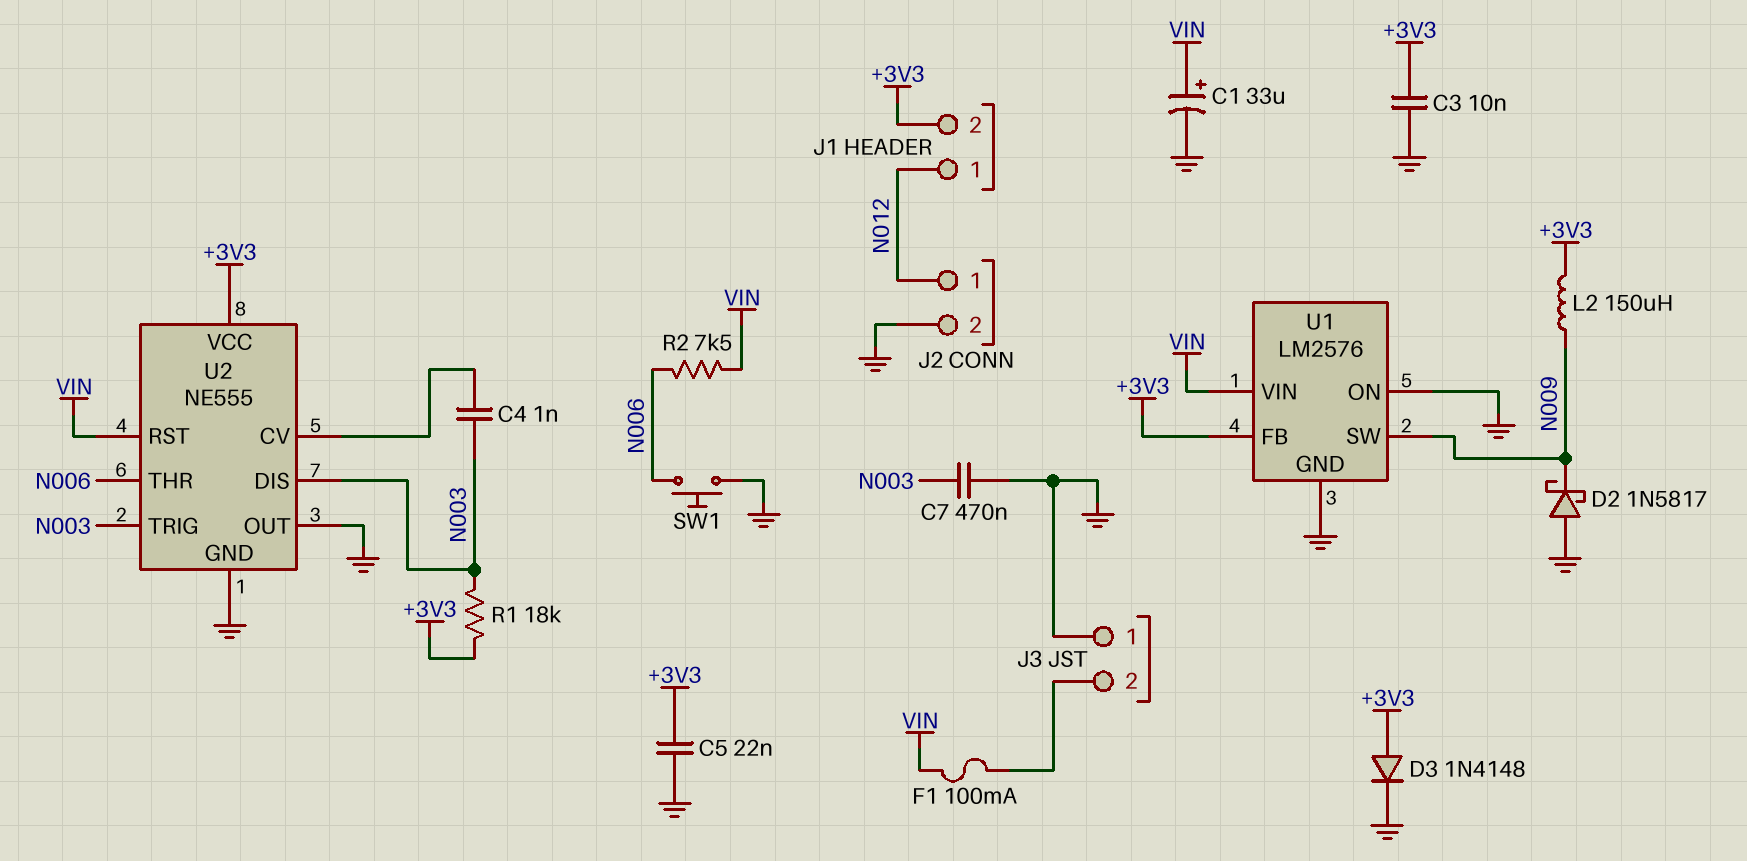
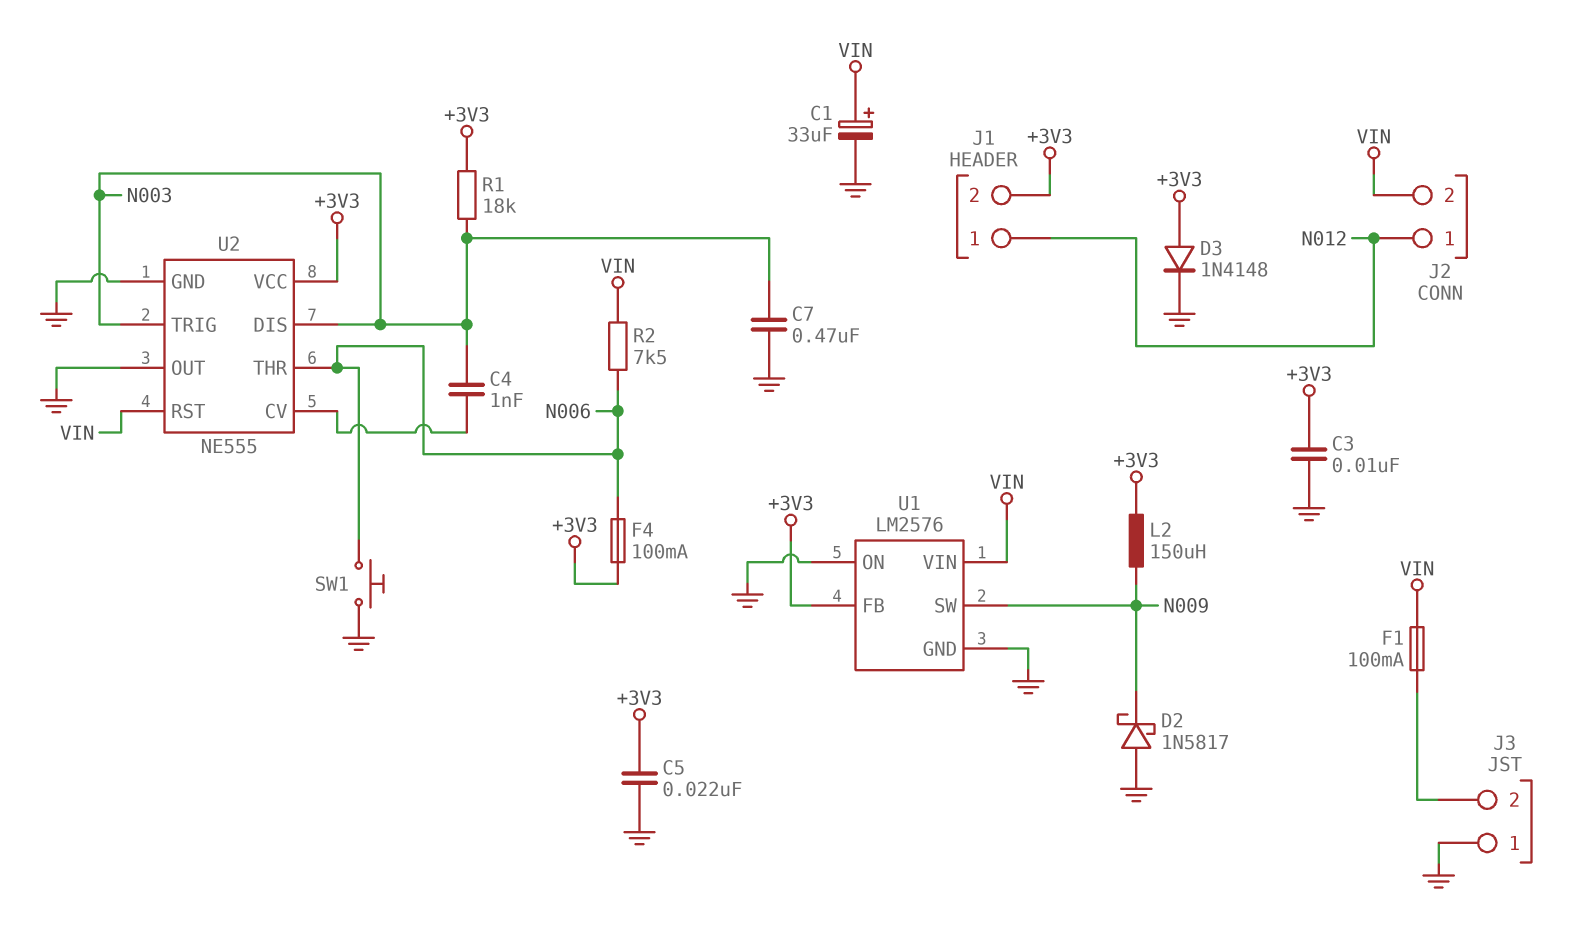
F4: none -> 100mA (+3V3, N006)
J2 pin 2: GND -> VIN

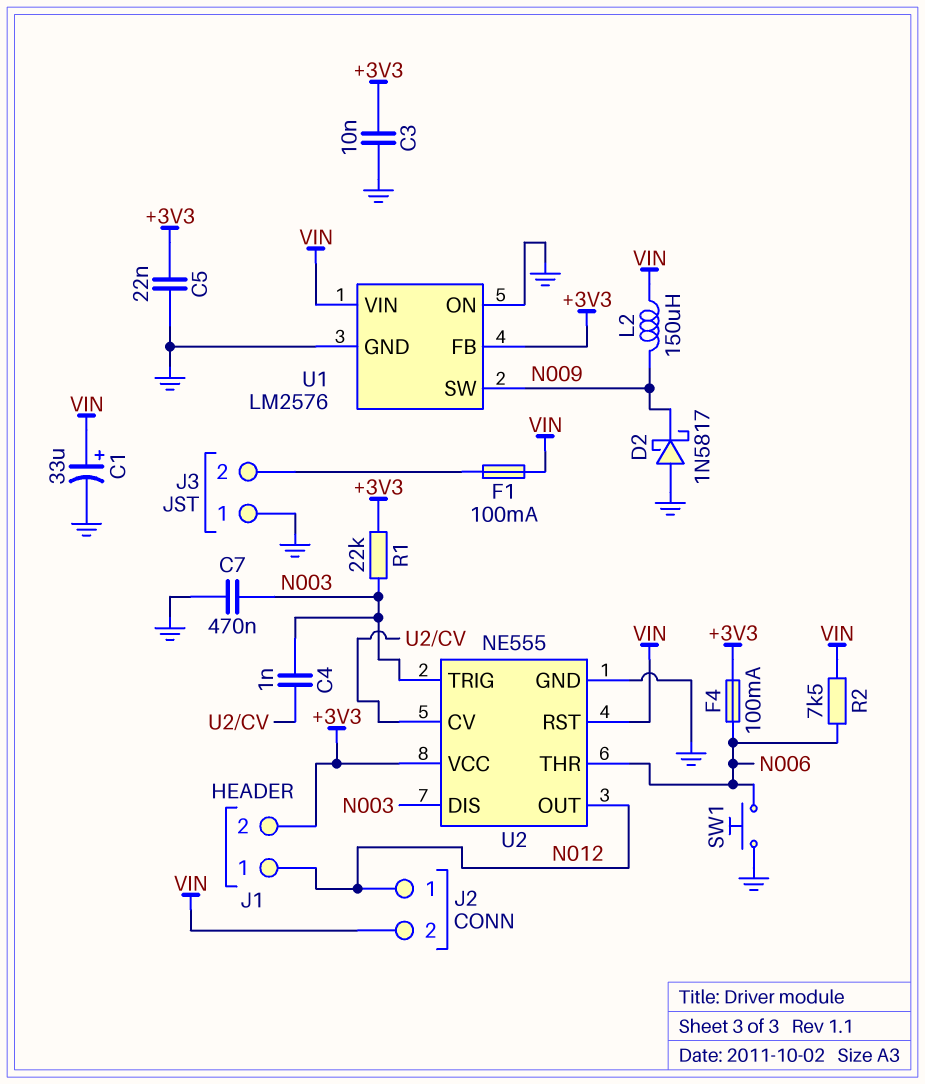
D3: diode 1N4148 (A +3V3, K GND) -> none
L2: 150uH (+3V3, N009) -> 150uH (N009, VIN)
R1: 18k (+3V3, N003) -> 22k (+3V3, N003)
U2 pin OUT: GND -> N012

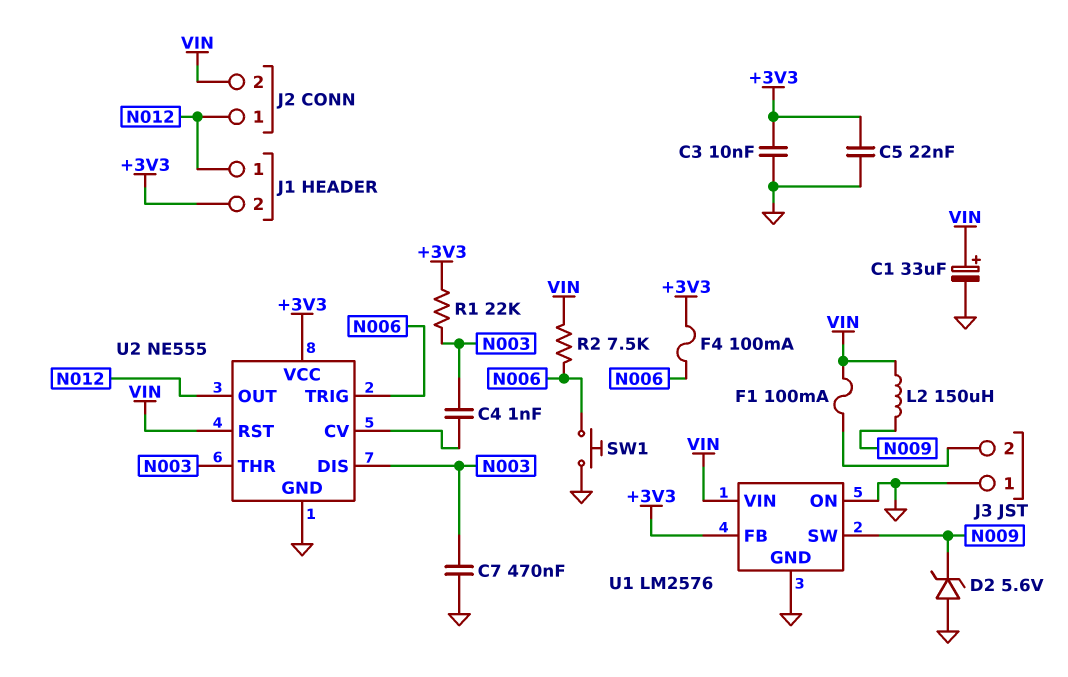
D2: schottky 1N5817 (A GND, K N009) -> zener 5.6V (A GND, K N009)
U2 pin THR: N006 -> N003
U2 pin TRIG: N003 -> N006

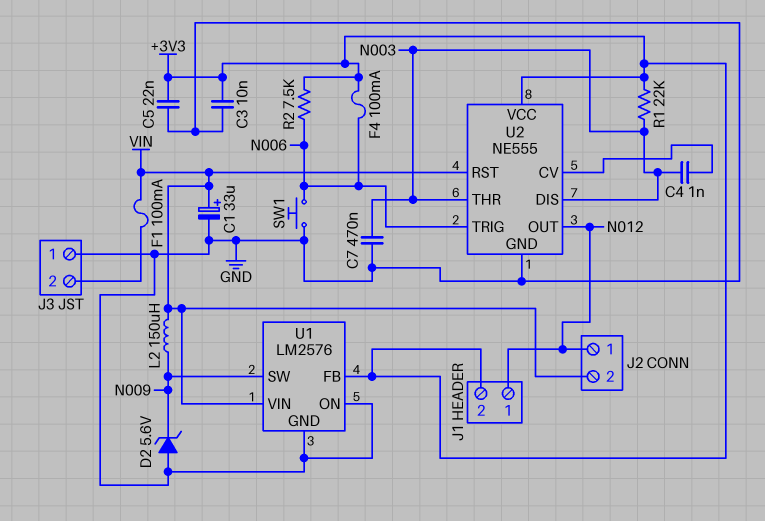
R2: 7.5k (N006, VIN) -> 7.5k (+3V3, N006)

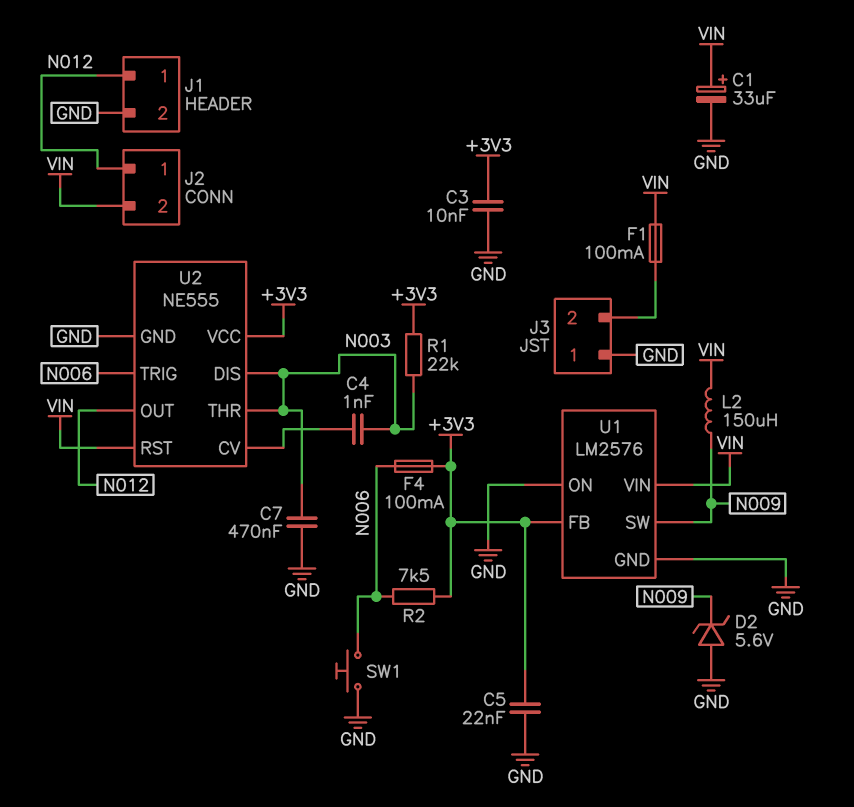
J1 pin 2: +3V3 -> GND

